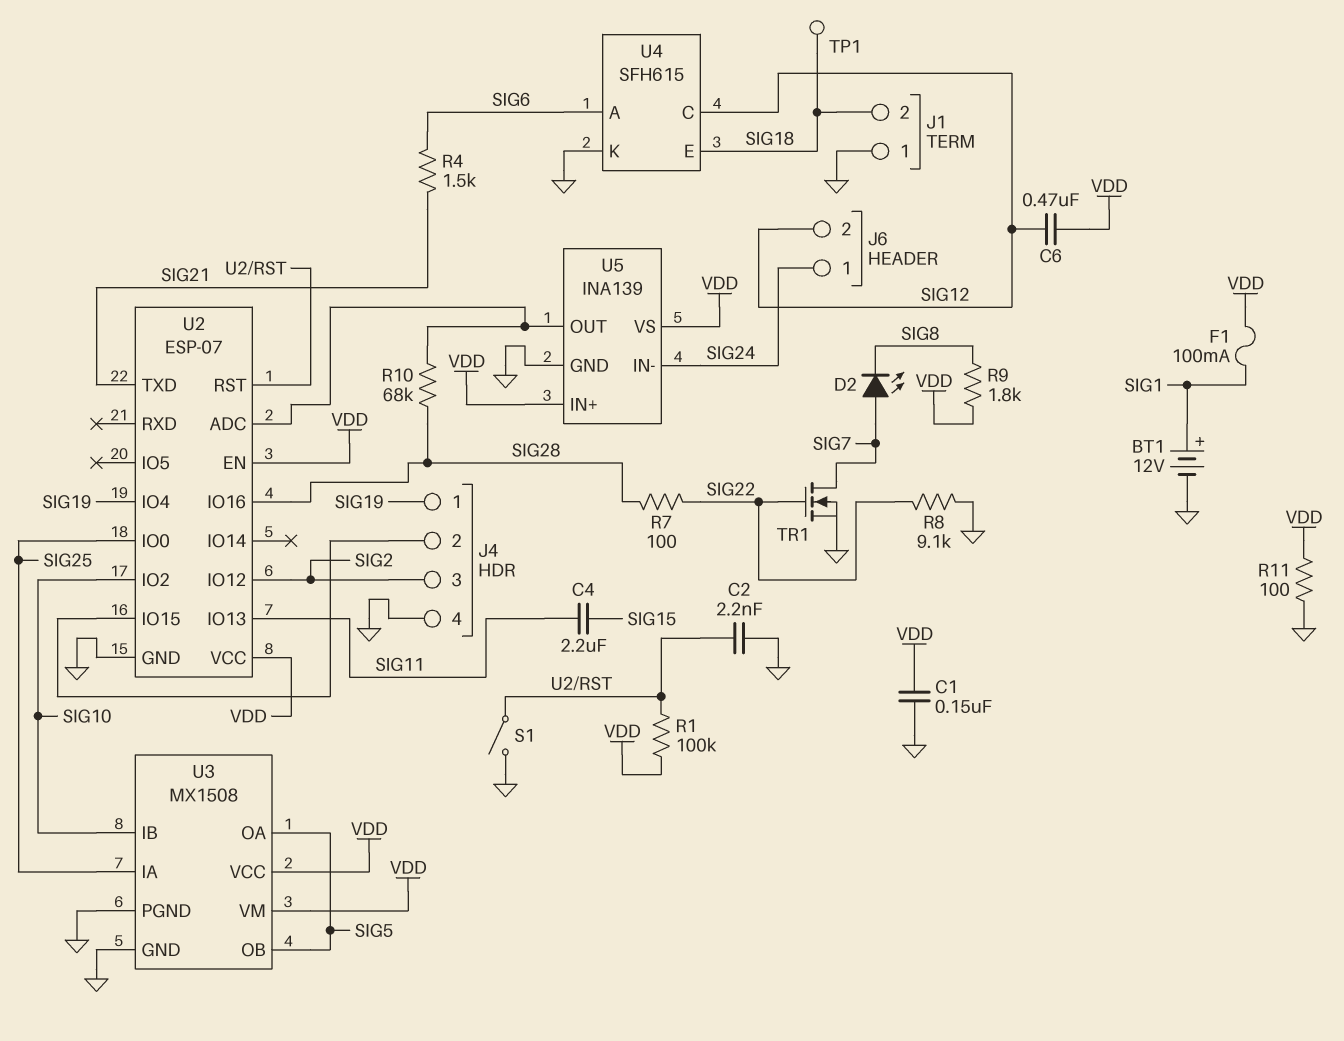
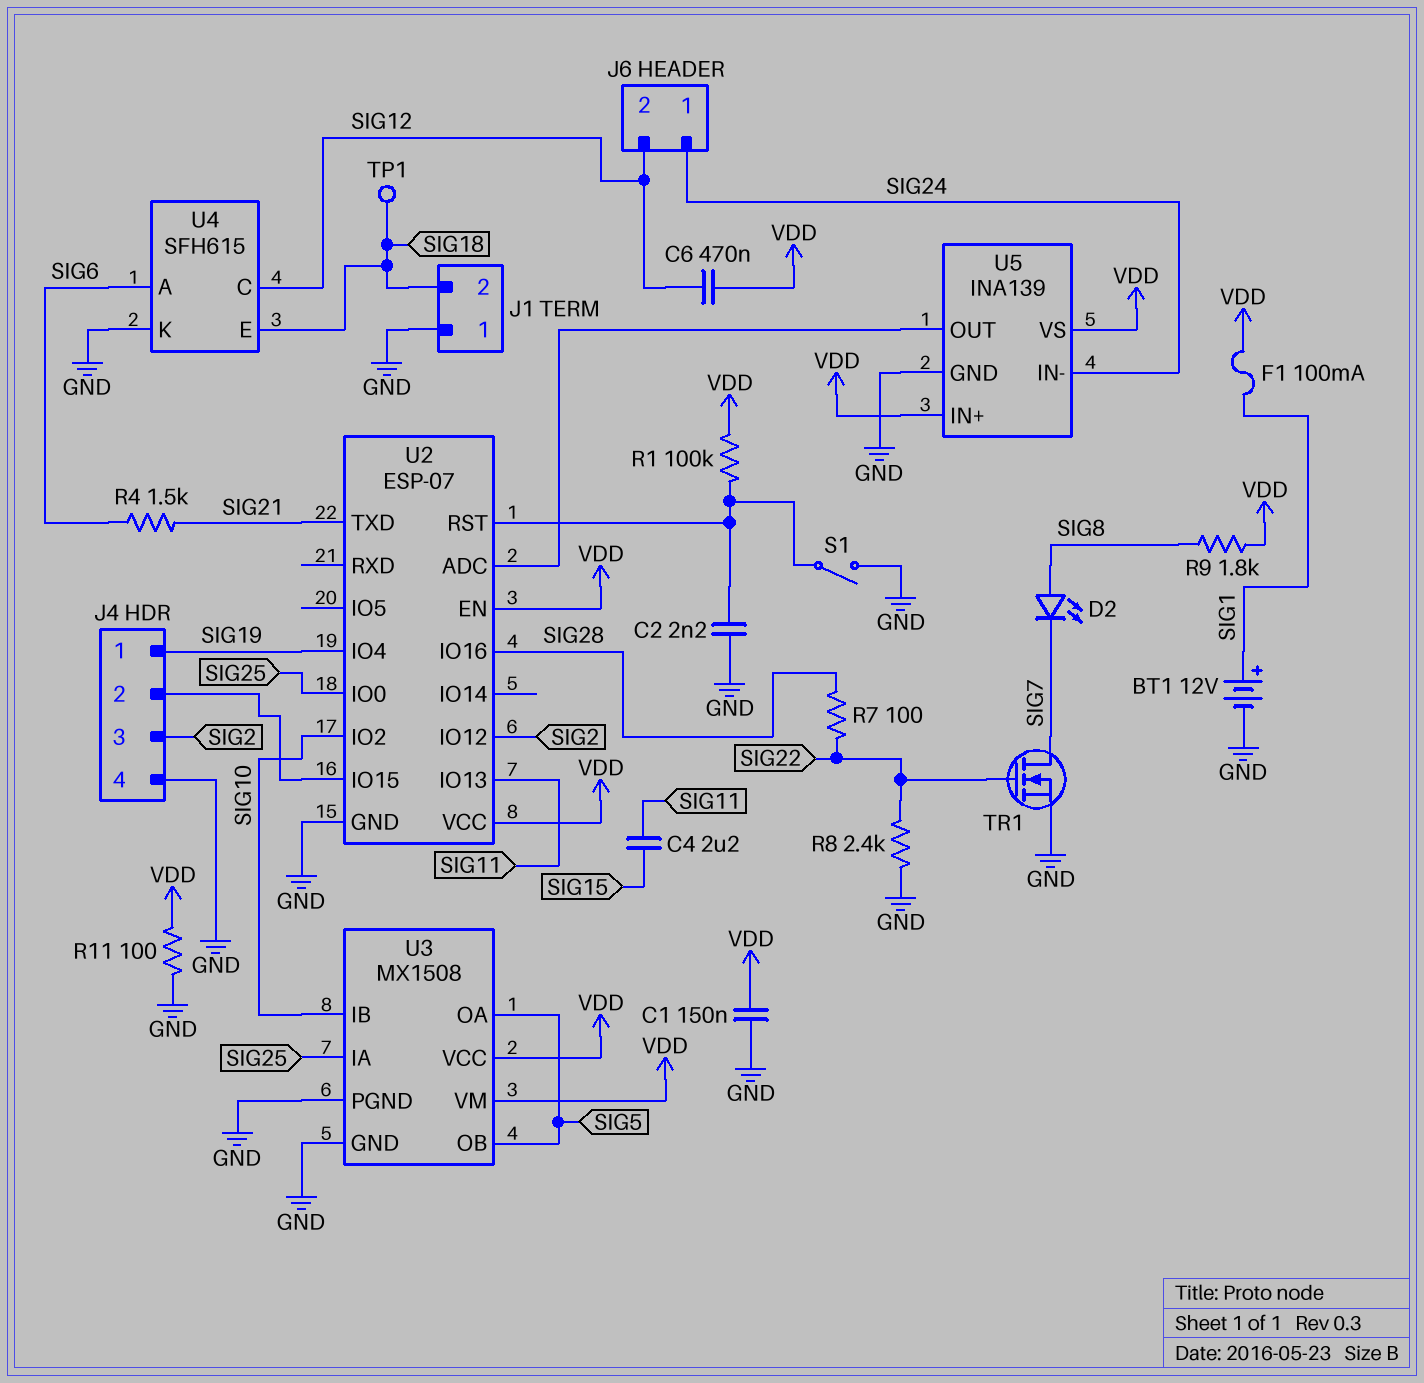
D2: LED (A SIG7, K SIG8) -> LED (A SIG8, K SIG7)
R8: 9.1k (GND, SIG22) -> 2.4k (GND, SIG22)
R10: 68k (SIG28, U2/ADC) -> none

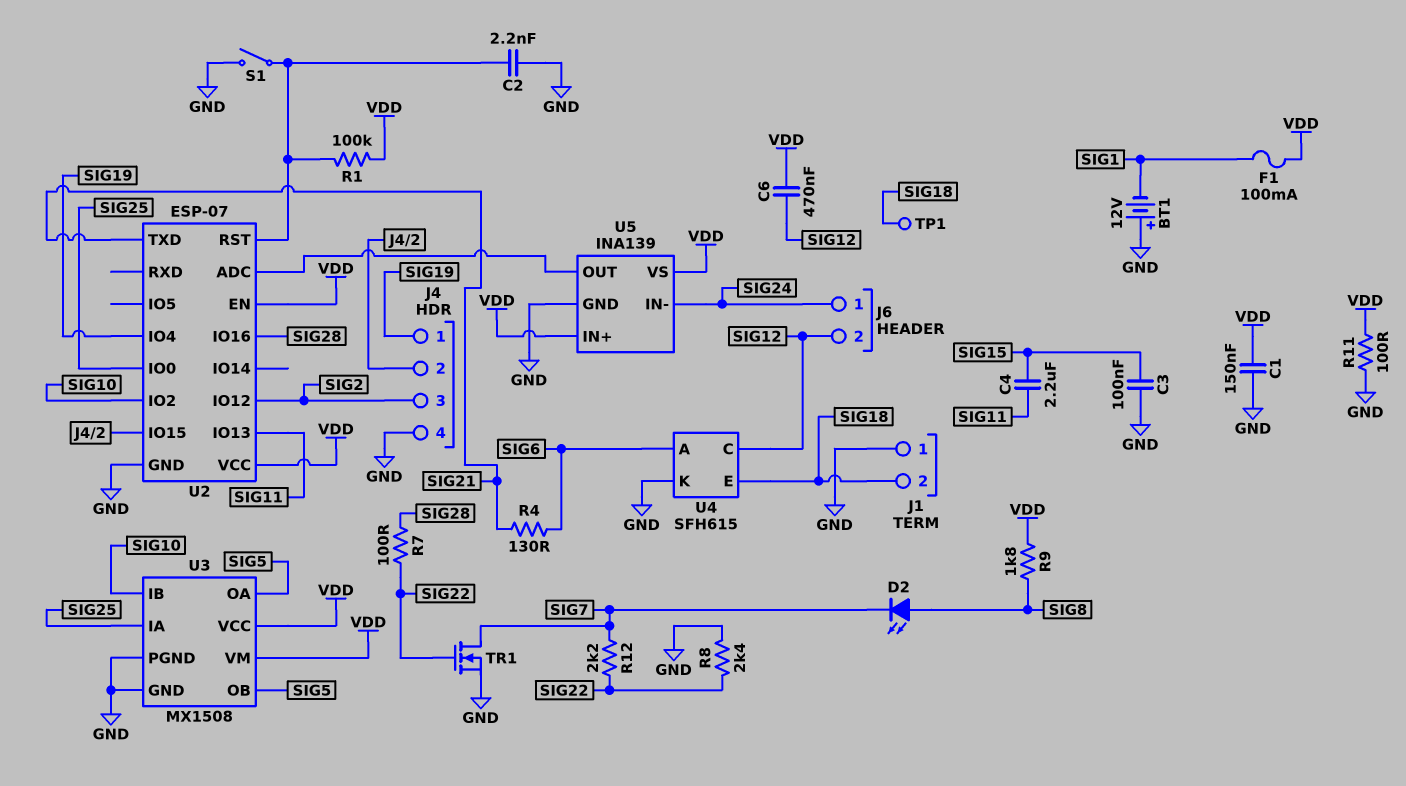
BT1: 12V (plus SIG1, minus GND) -> 12V (plus GND, minus SIG1)
C3: none -> 100nF (GND, SIG15)
R4: 1.5k (SIG6, SIG21) -> 130 (SIG6, SIG21)
R12: none -> 2.2k (SIG7, SIG22)

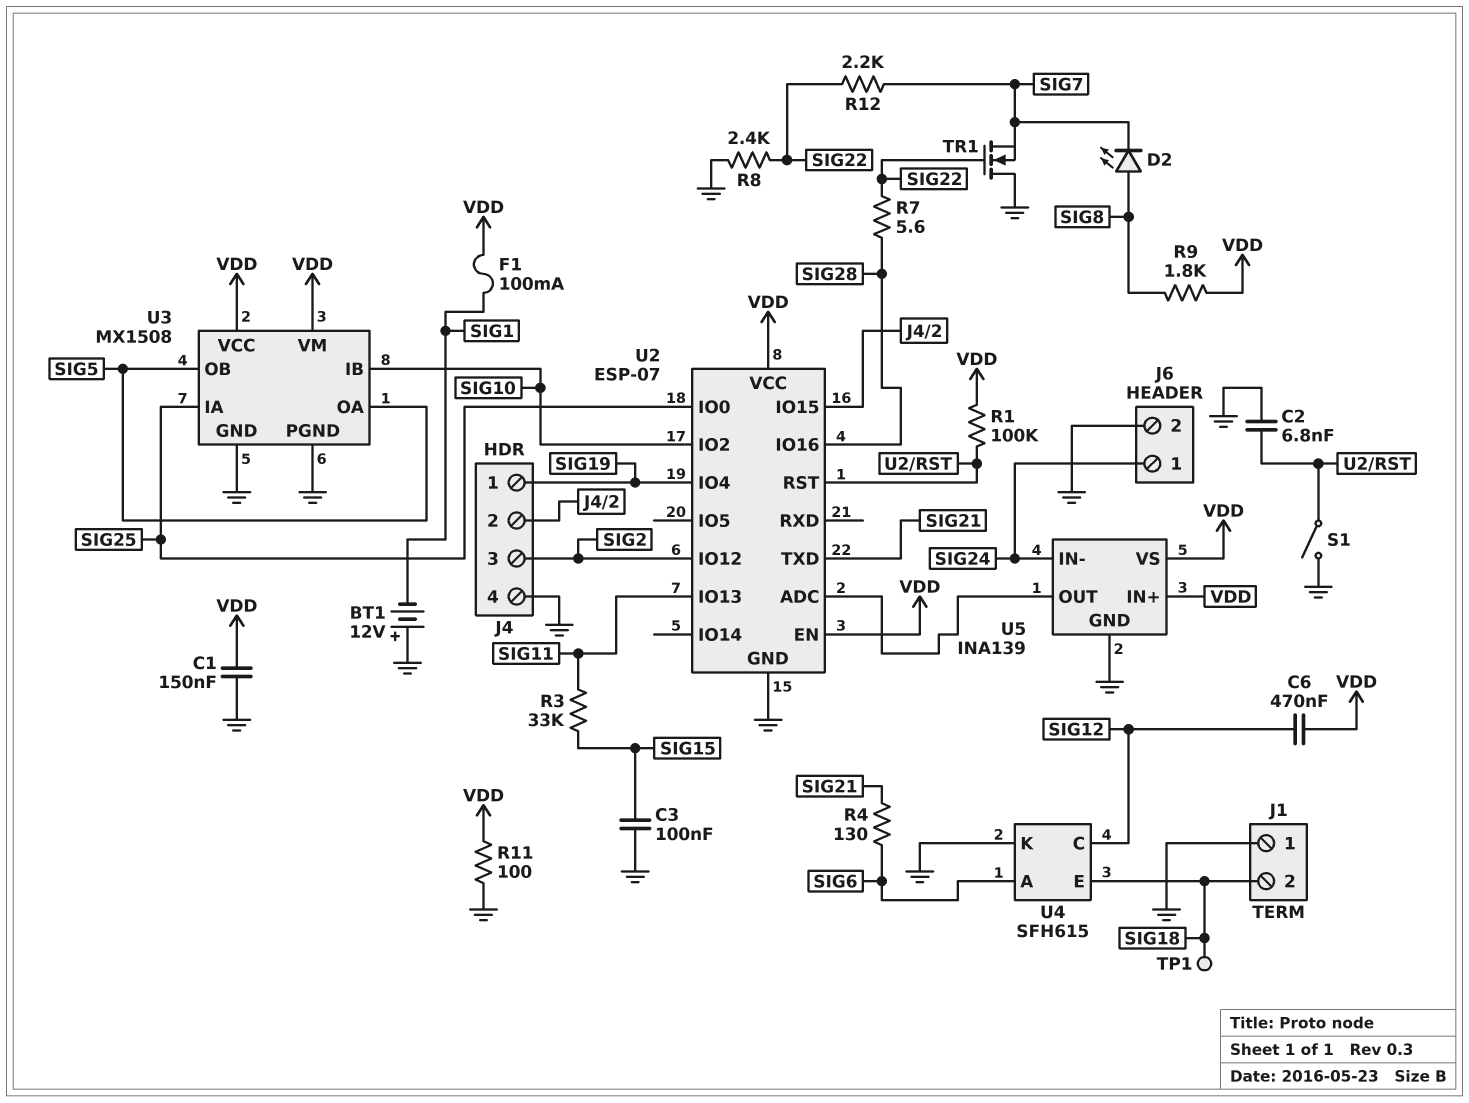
C2: 2.2nF (GND, U2/RST) -> 6.8nF (GND, U2/RST)
C4: 2.2uF (SIG11, SIG15) -> none
J6 pin 2: SIG12 -> GND
R3: none -> 33k (SIG11, SIG15)
R7: 100 (SIG22, SIG28) -> 5.6 (SIG22, SIG28)
TR1: NMOS (G SIG22, D SIG7, S GND) -> NMOS (G SIG22, D GND, S SIG7)

